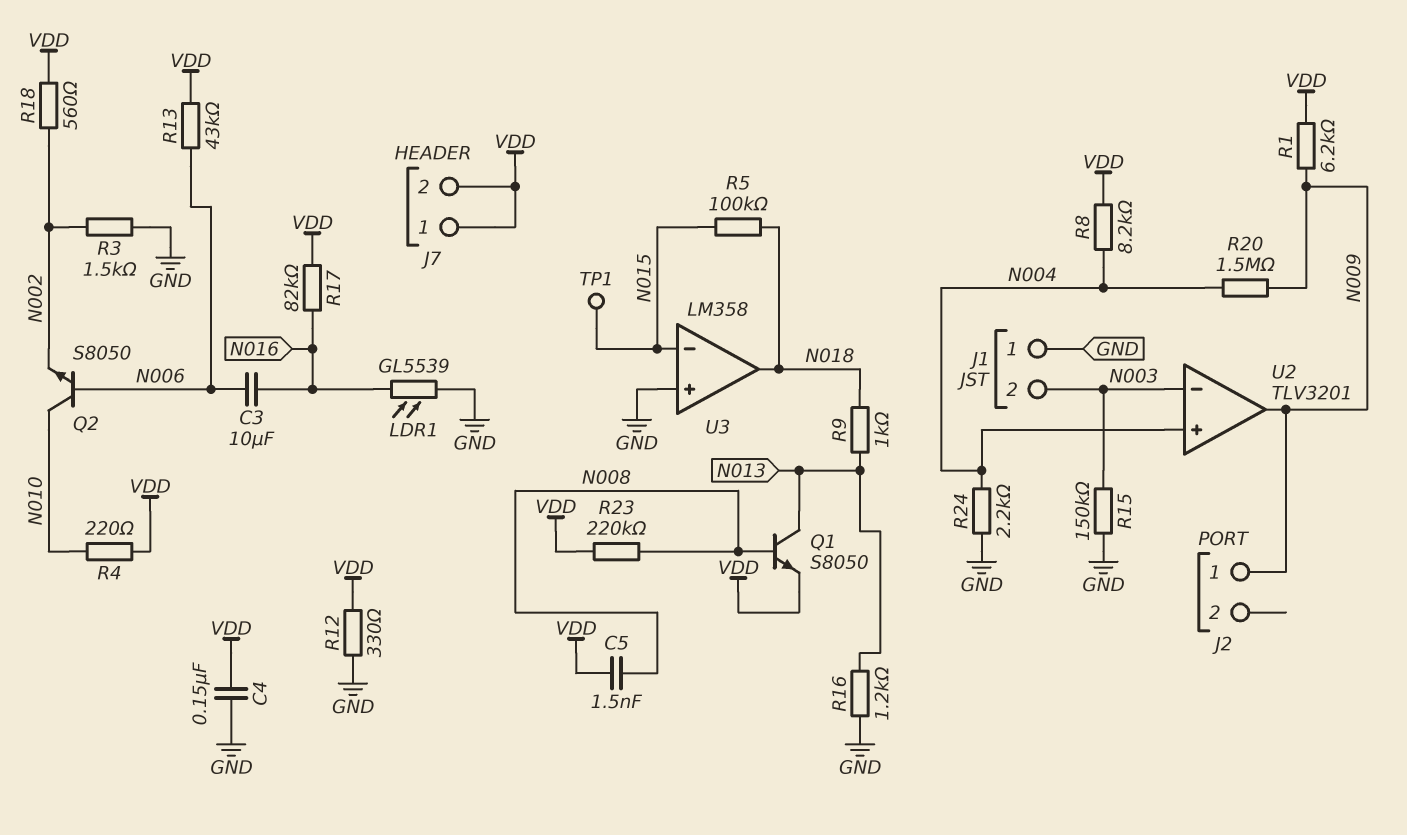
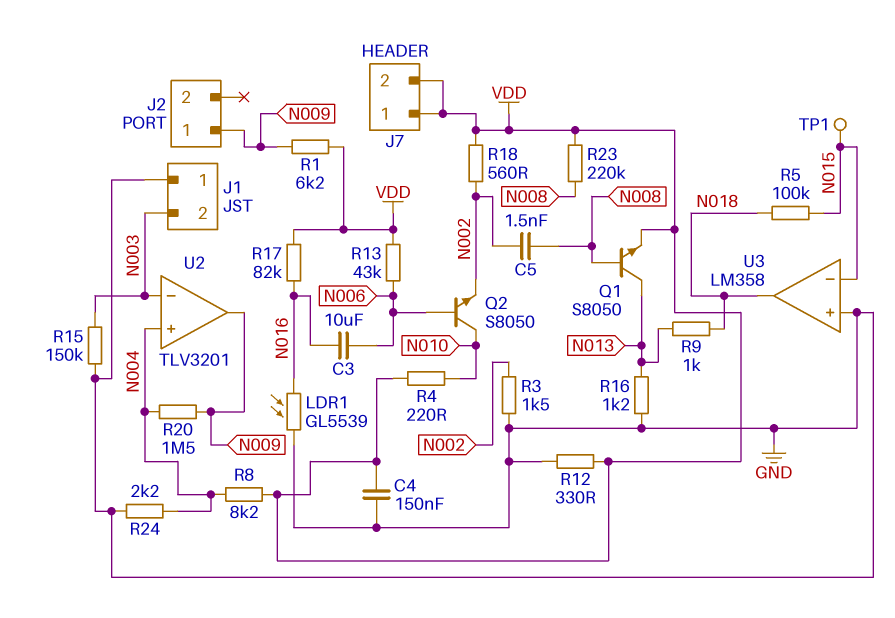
C5: 1.5nF (N008, VDD) -> 1.5nF (N002, N008)

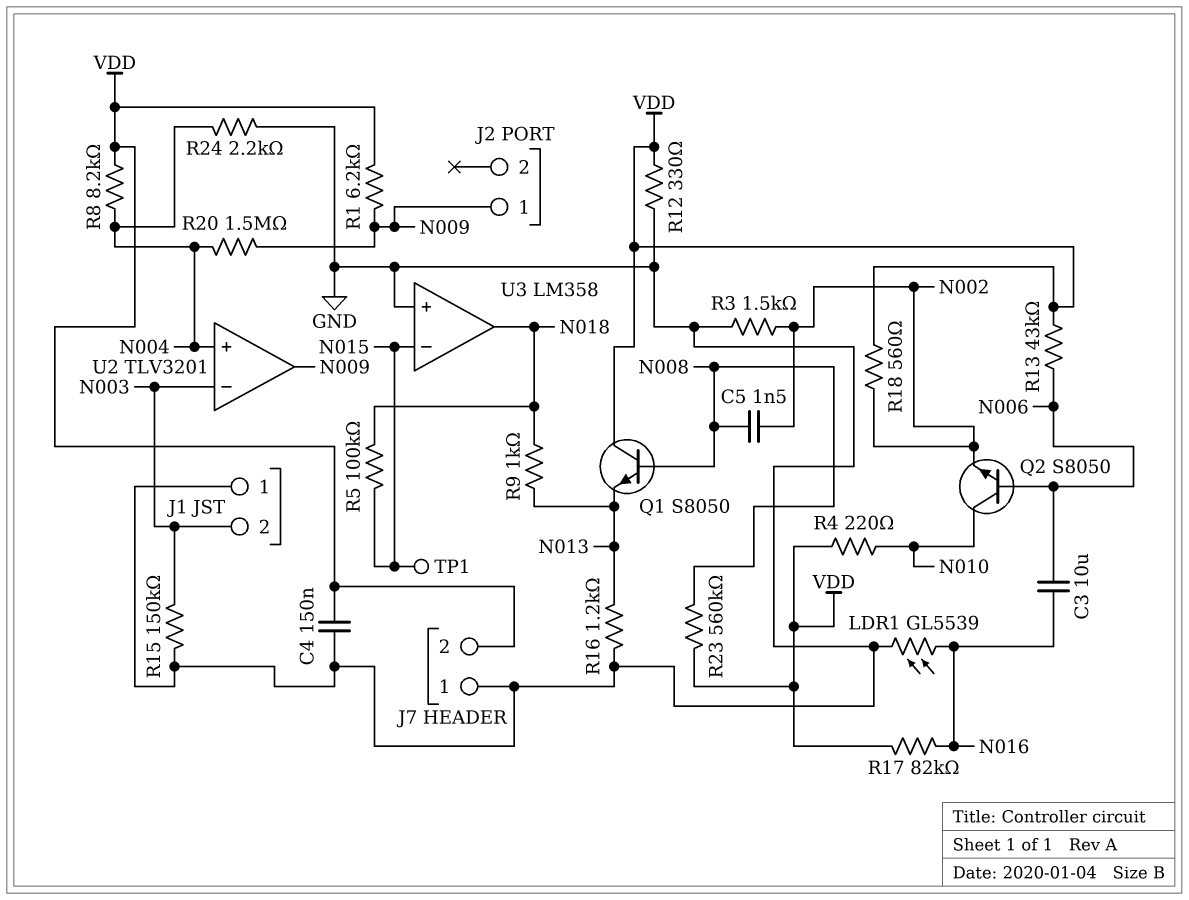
J7 pin 1: VDD -> GND
Q1: NPN S8050 (B N008, C N013, E VDD) -> NPN S8050 (B N008, C VDD, E N013)
R23: 220k (N008, VDD) -> 560k (N008, VDD)

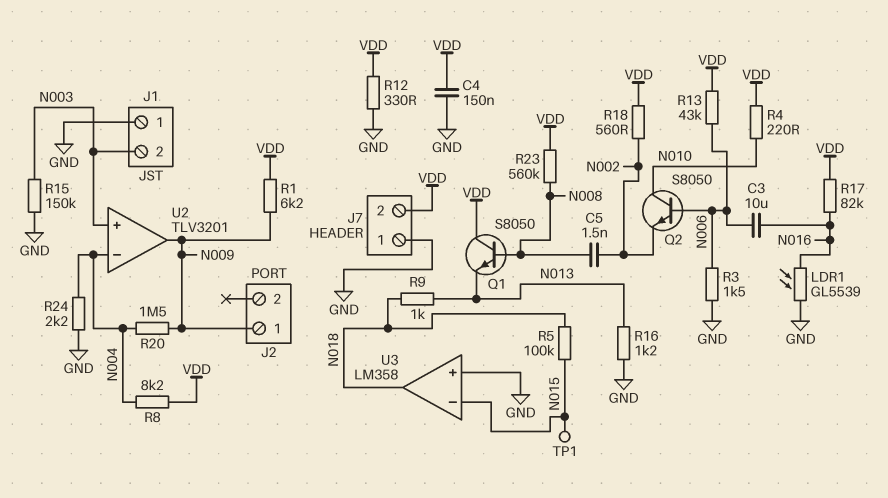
R3: 1.5k (GND, N002) -> 1.5k (GND, N006)
U2 pin in+: N004 -> N003
U2 pin in-: N003 -> N004

